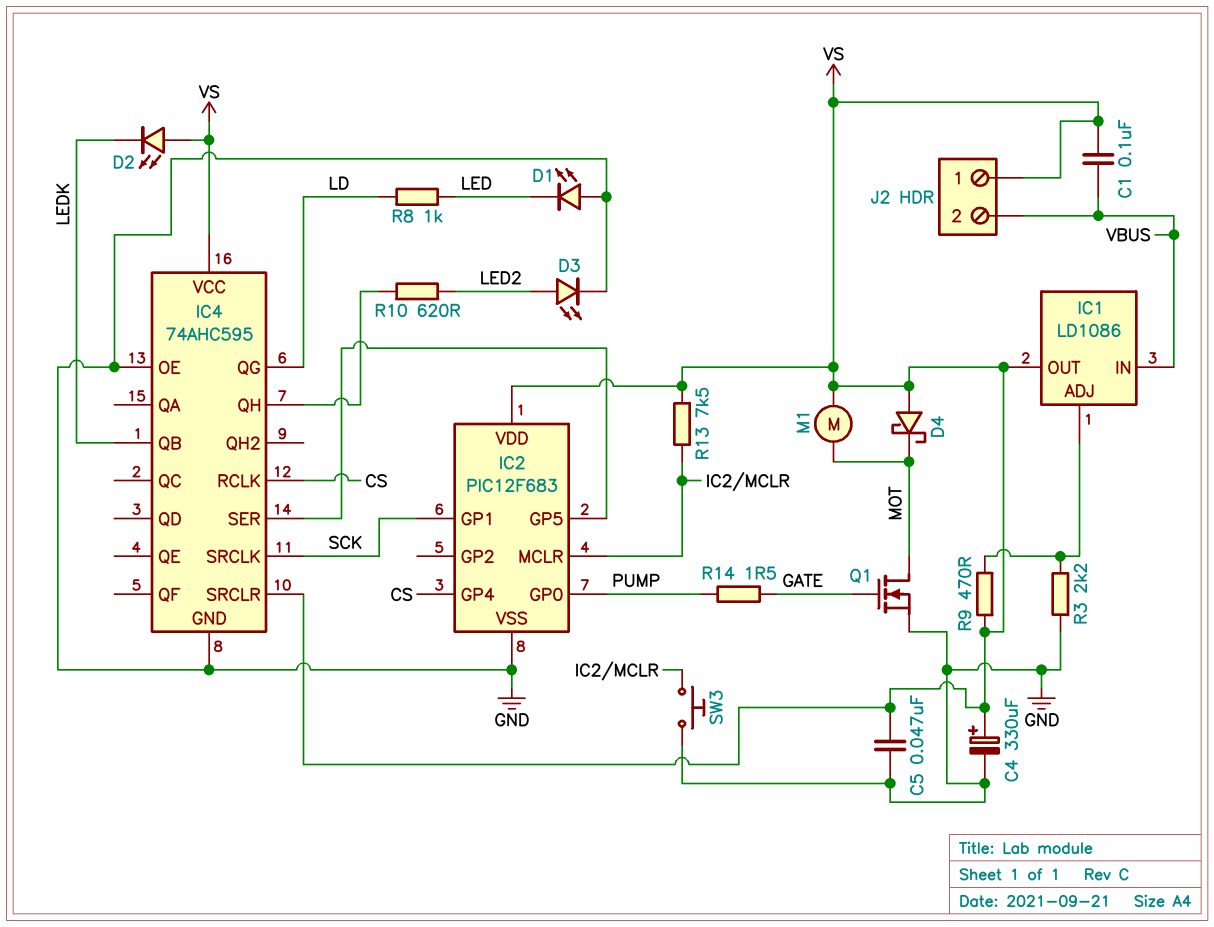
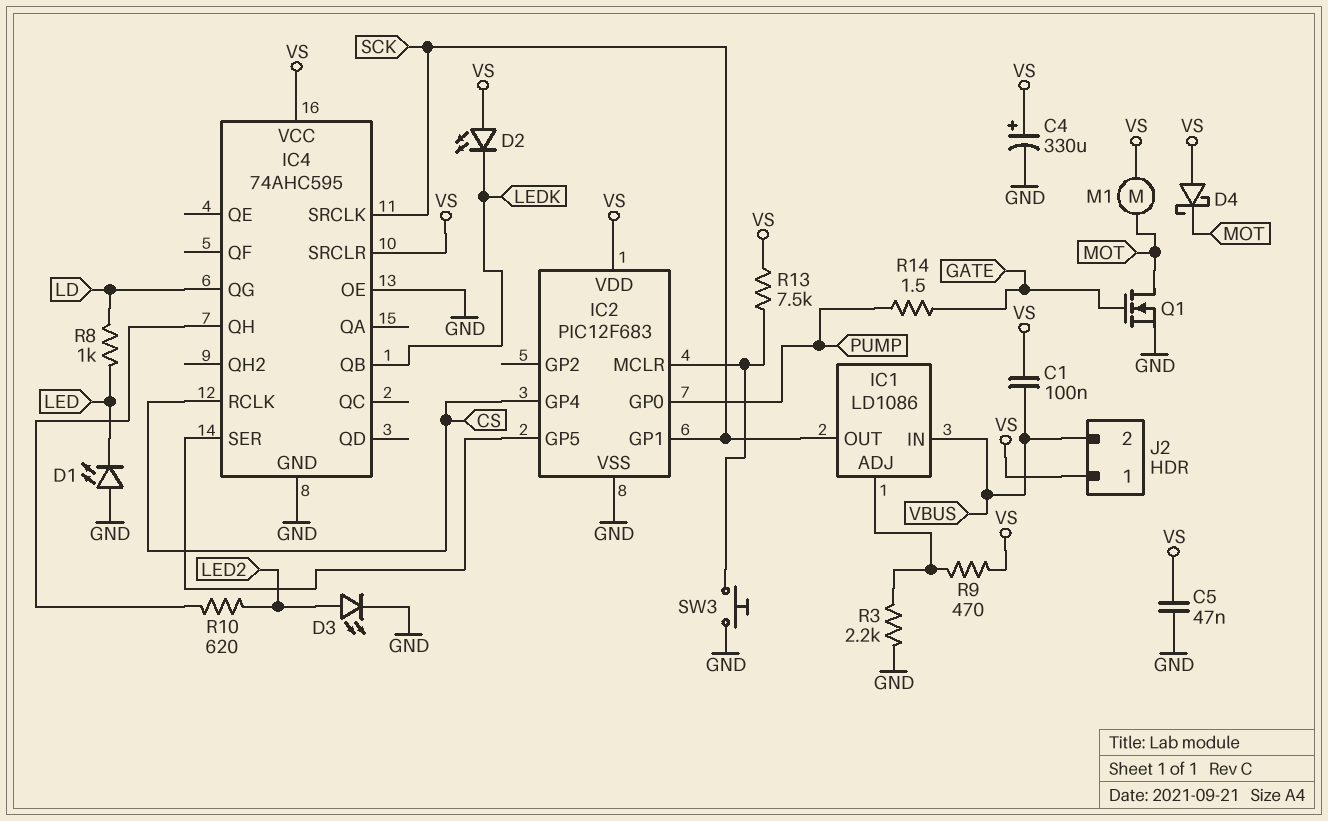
IC1 pin OUT: VS -> SCK

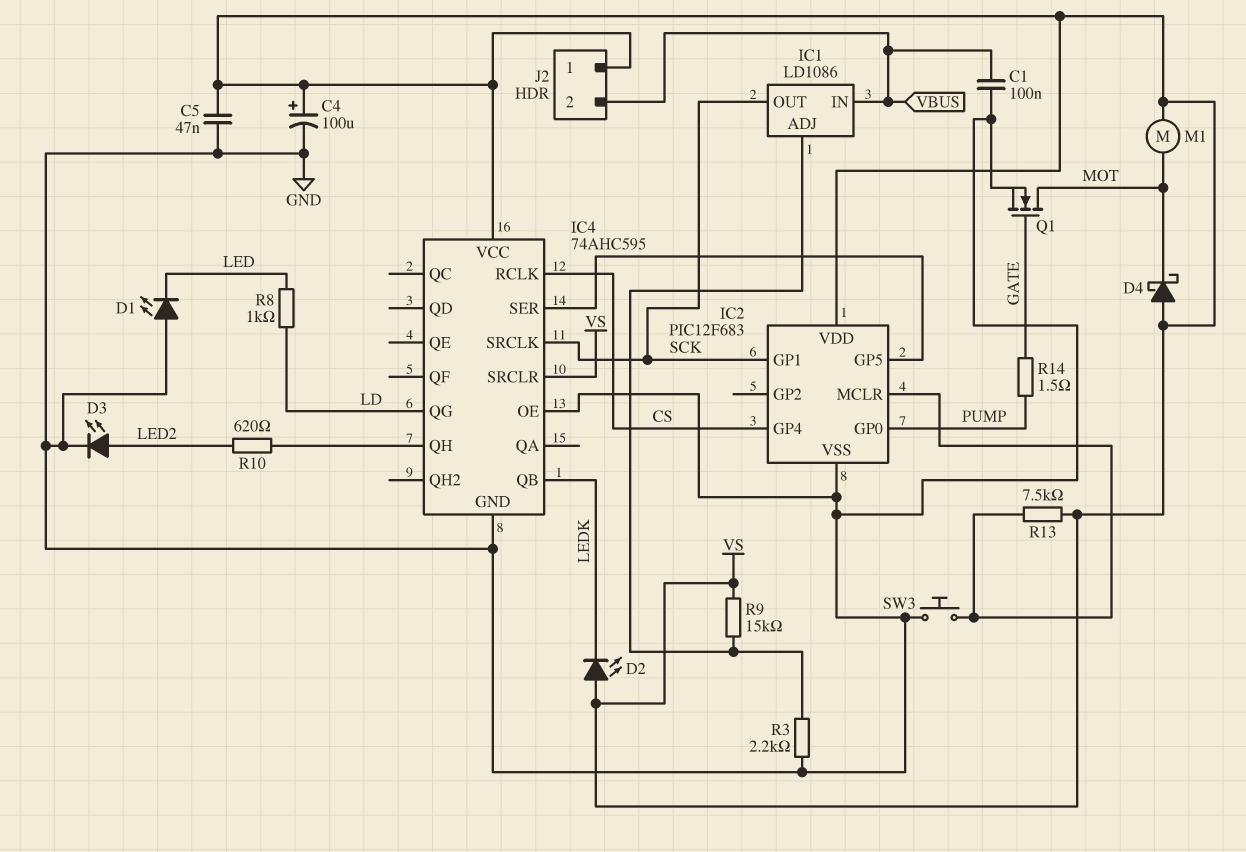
C1: 100nF (VBUS, VS) -> 100nF (GND, VBUS)
C4: 330uF (plus VS, minus GND) -> 100uF (plus VS, minus GND)
R9: 470 (IC1/ADJ, VS) -> 15k (IC1/ADJ, VS)

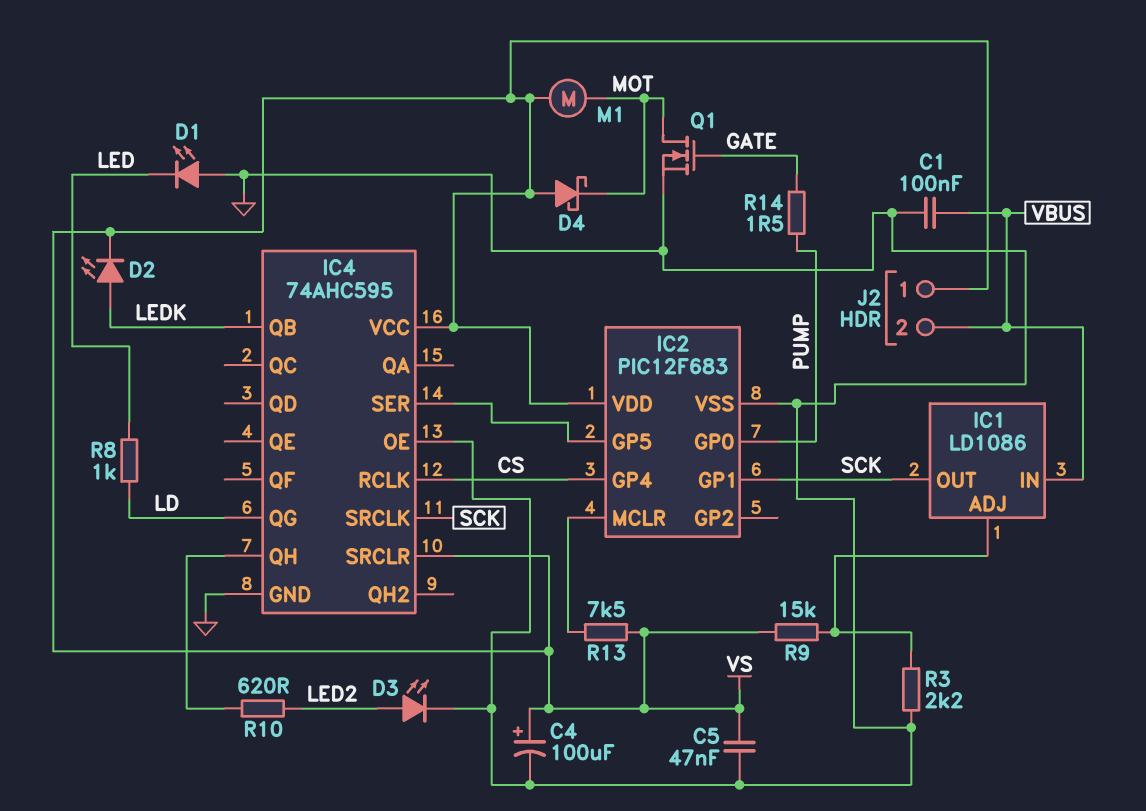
D2: LED (A VS, K LEDK) -> LED (A LEDK, K VS)
SW3: button (GND, IC2/MCLR) -> none

